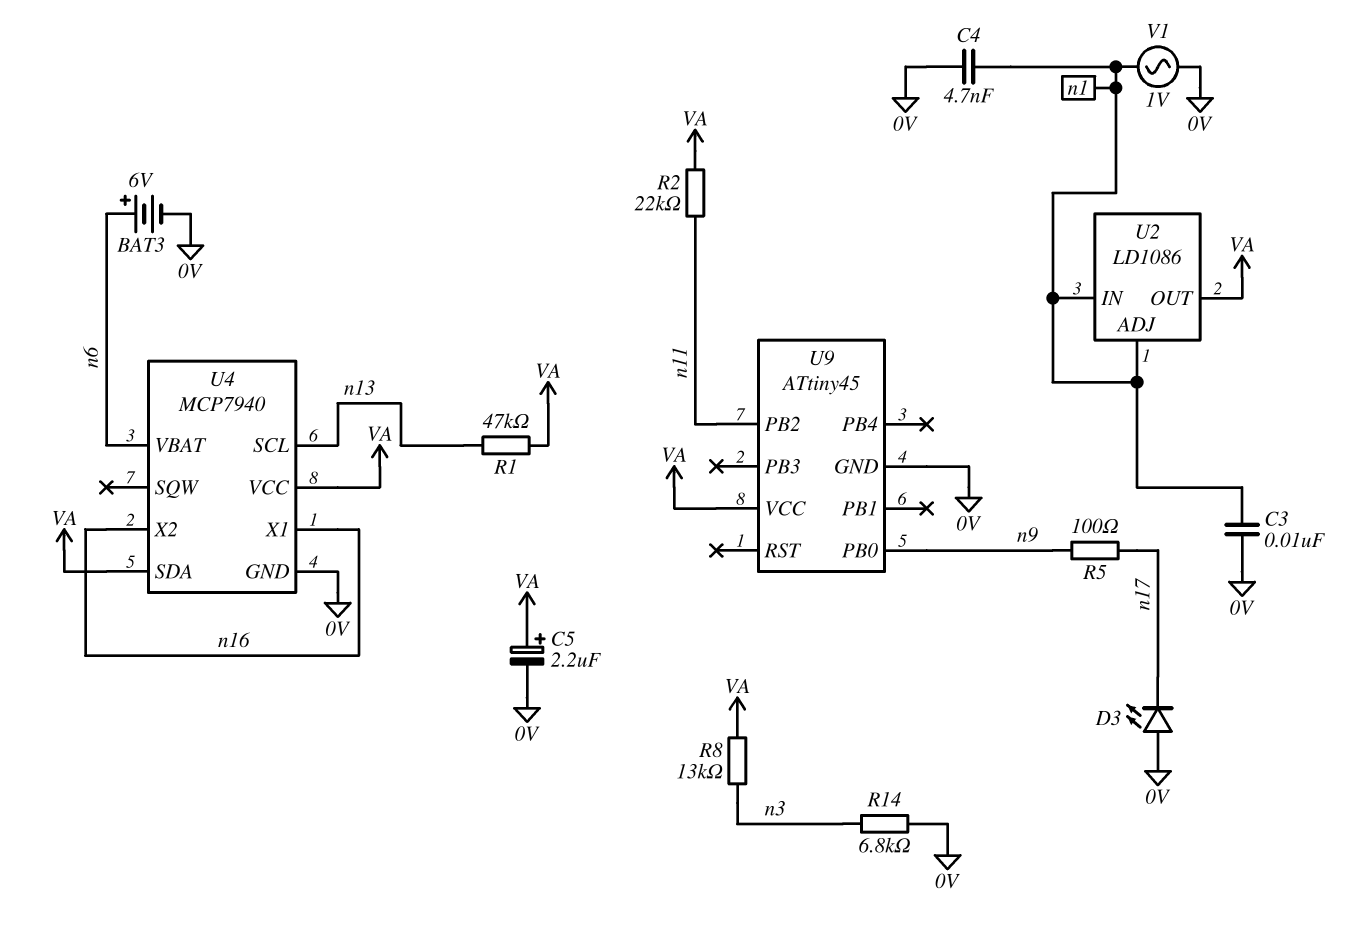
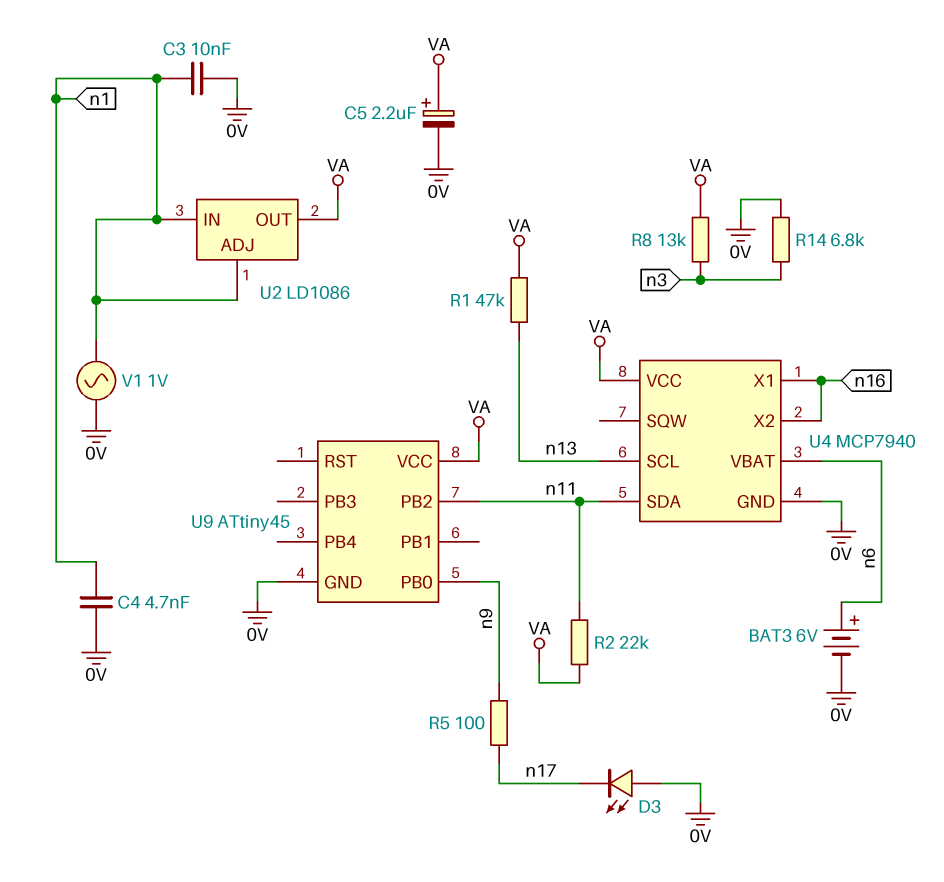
U4 pin SDA: VA -> n11

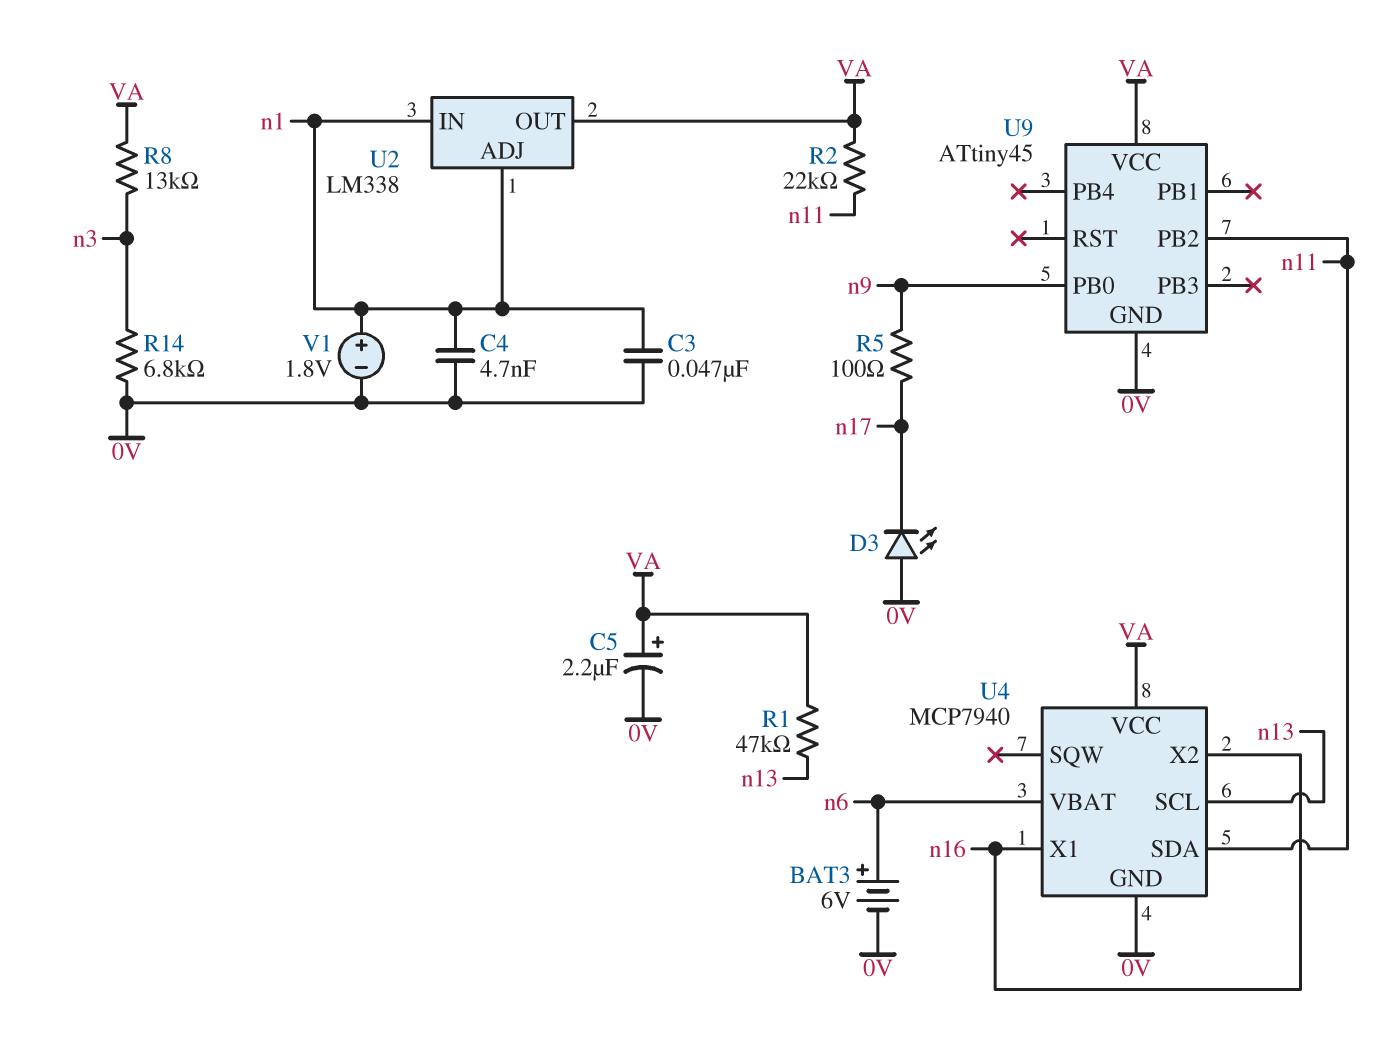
C3: 10nF (0V, n1) -> 47nF (0V, n1)
U2: LD1086 -> LM338
V1: AC 1V (0V, n1) -> 1.8V (plus n1, minus 0V)

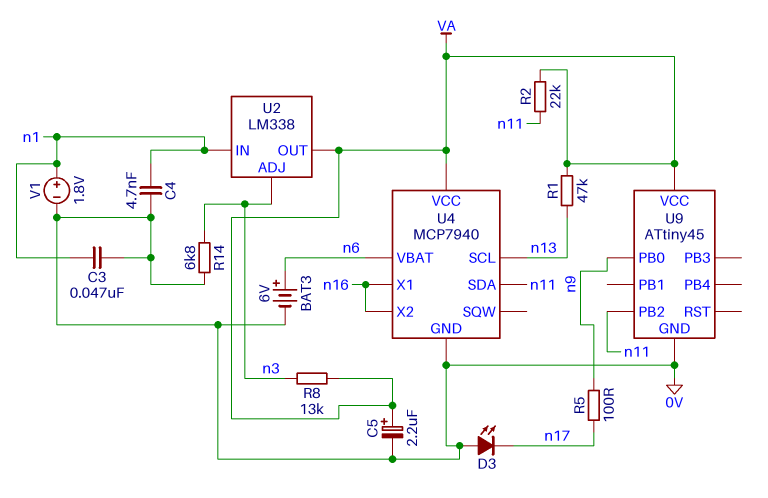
U2 pin ADJ: n1 -> n3

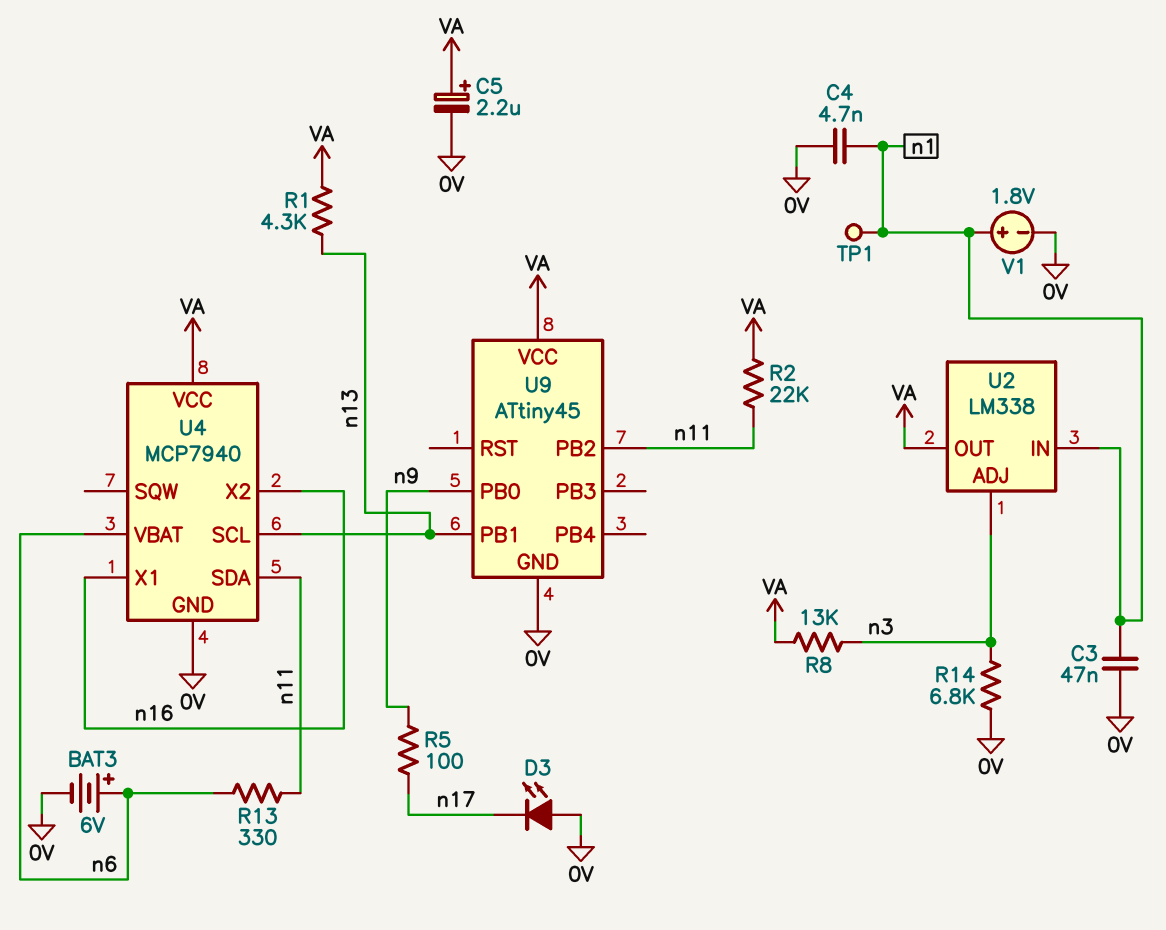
R1: 47k (VA, n13) -> 4.3k (VA, n13)
R13: none -> 330 (n6, n11)
TP1: none -> test point (n1)
U9 pin PB1: none -> n13

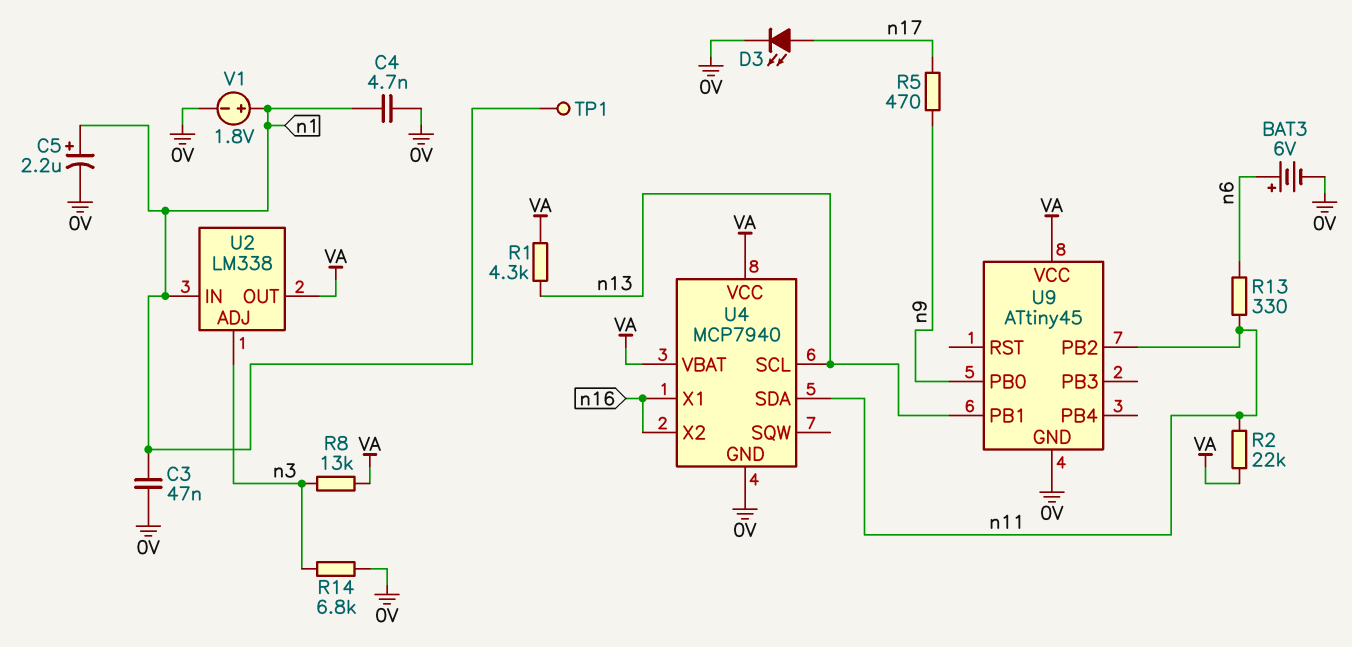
C5: 2.2uF (plus VA, minus 0V) -> 2.2uF (plus n1, minus 0V)
D3: LED (A 0V, K n17) -> LED (A n17, K 0V)
R5: 100 (n9, n17) -> 470 (n9, n17)
U4 pin VBAT: n6 -> VA

